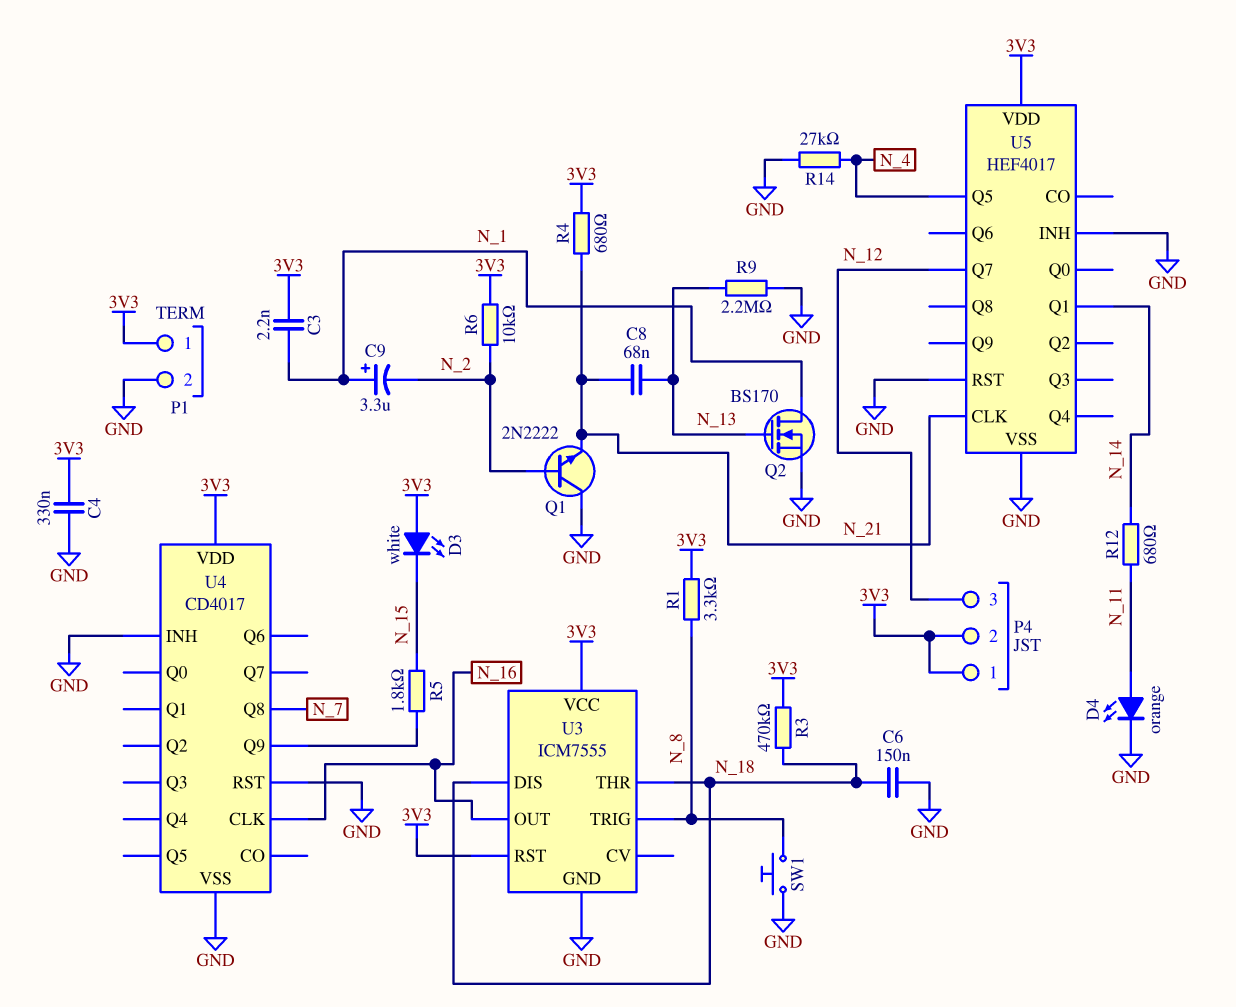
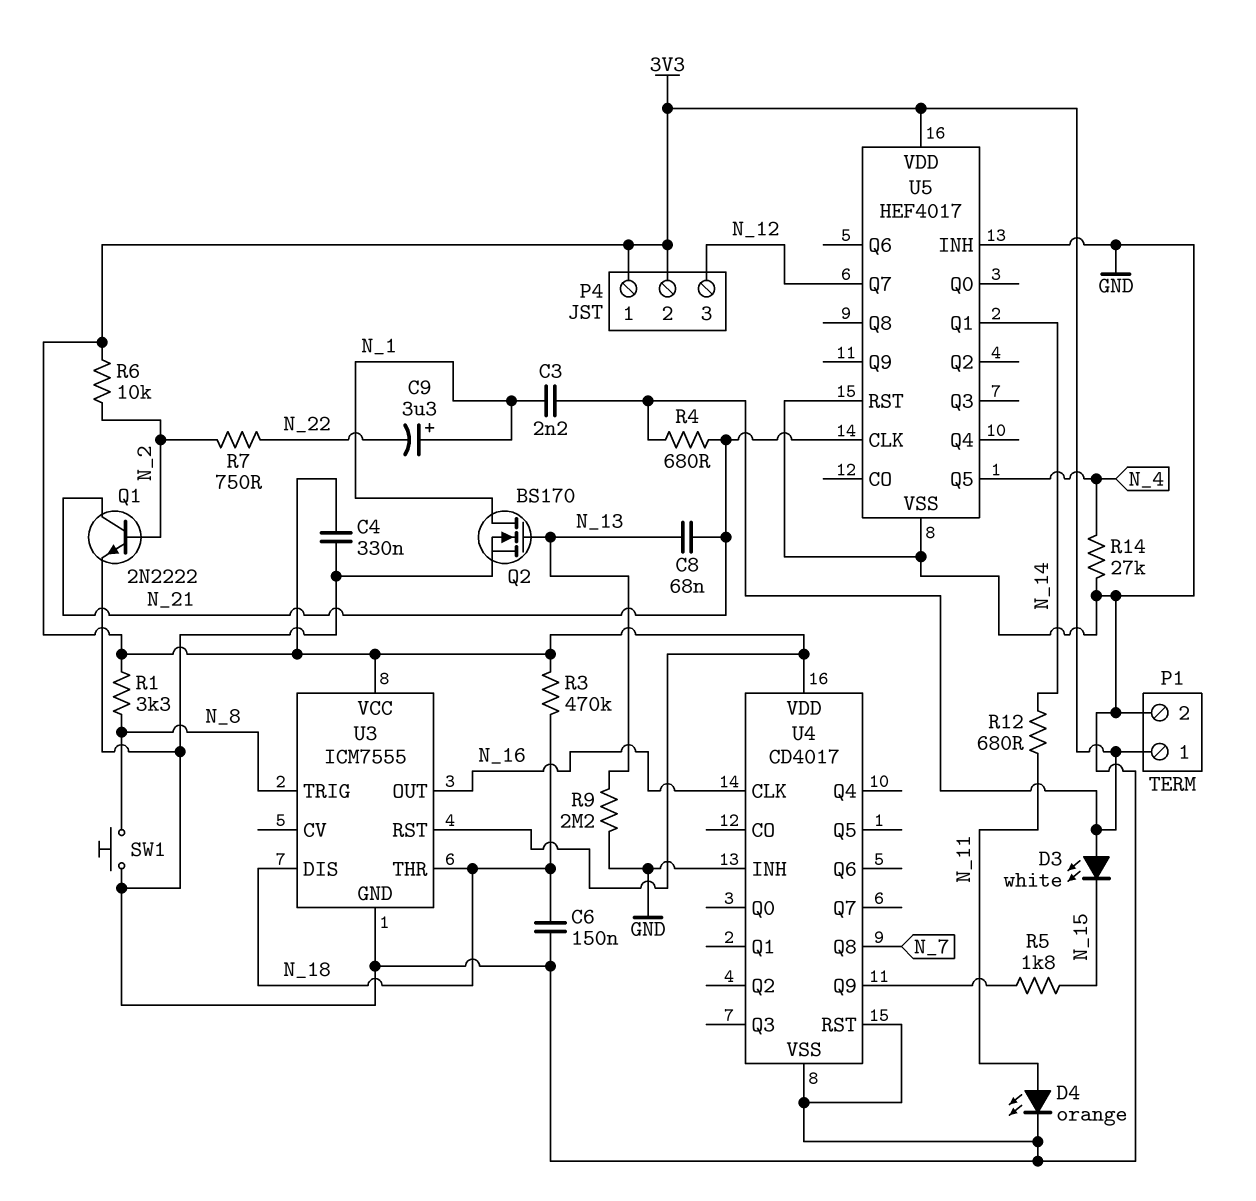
C9: 3.3uF (plus N_1, minus N_2) -> 3.3uF (plus N_1, minus N_22)
Q1: NPN 2N2222 (B N_2, C GND, E N_21) -> NPN 2N2222 (B N_2, C N_21, E GND)
R7: none -> 750 (N_2, N_22)

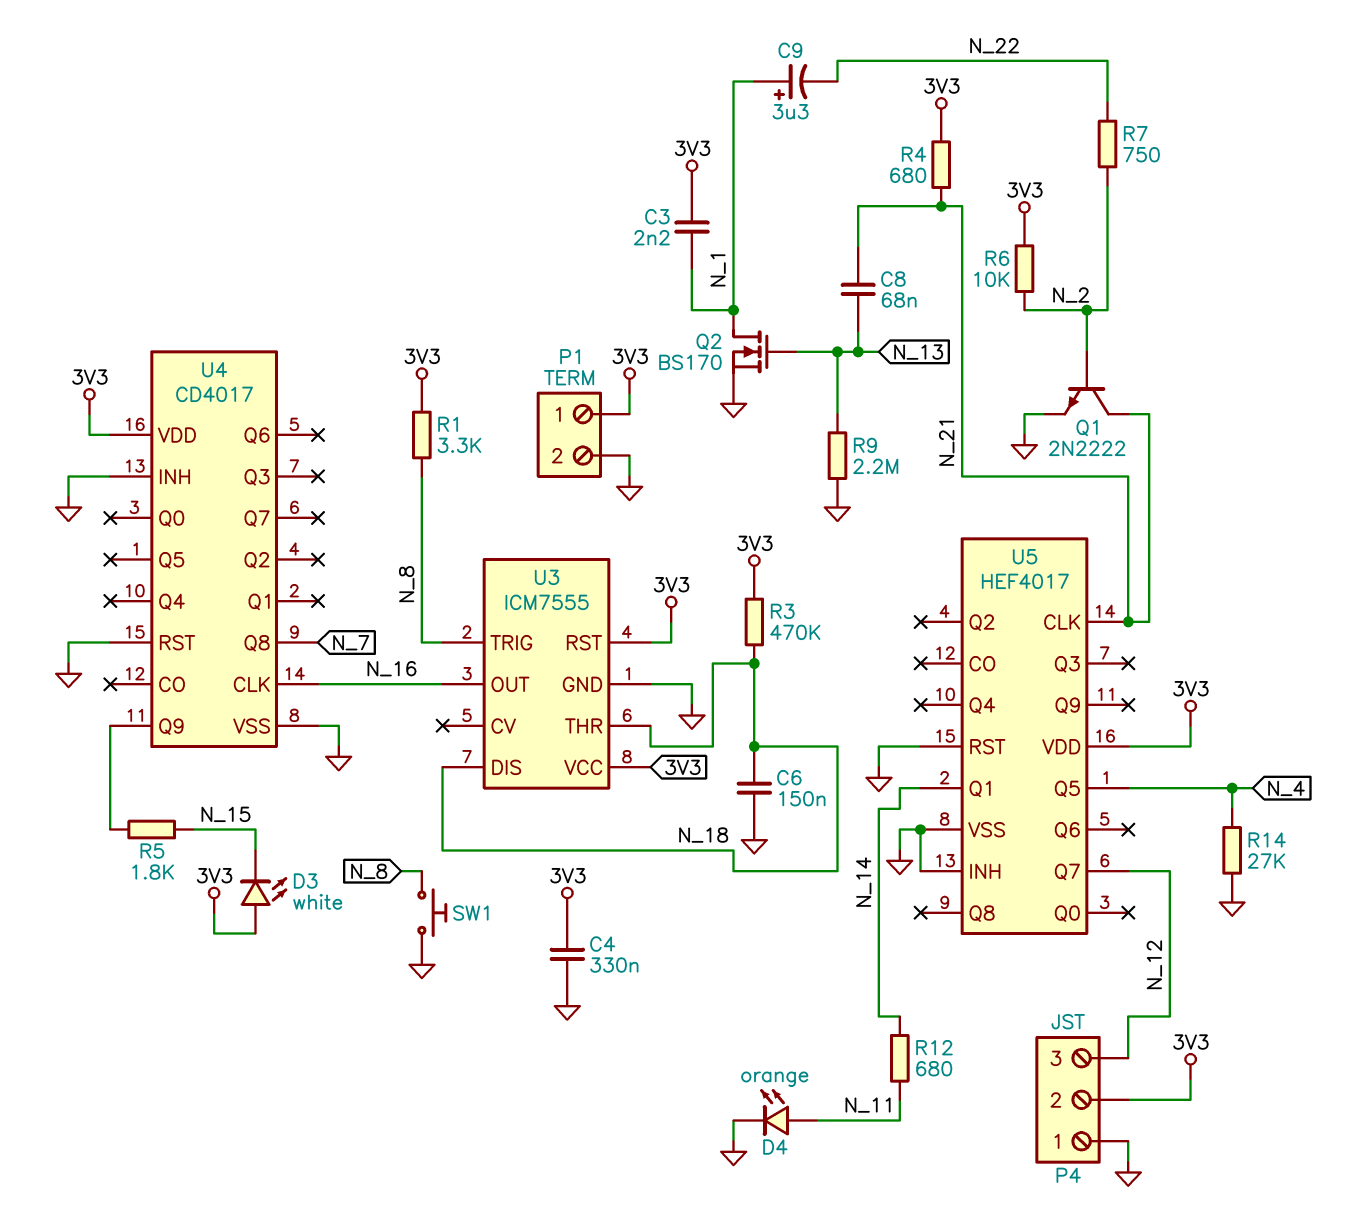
P4 pin 1: 3V3 -> GND

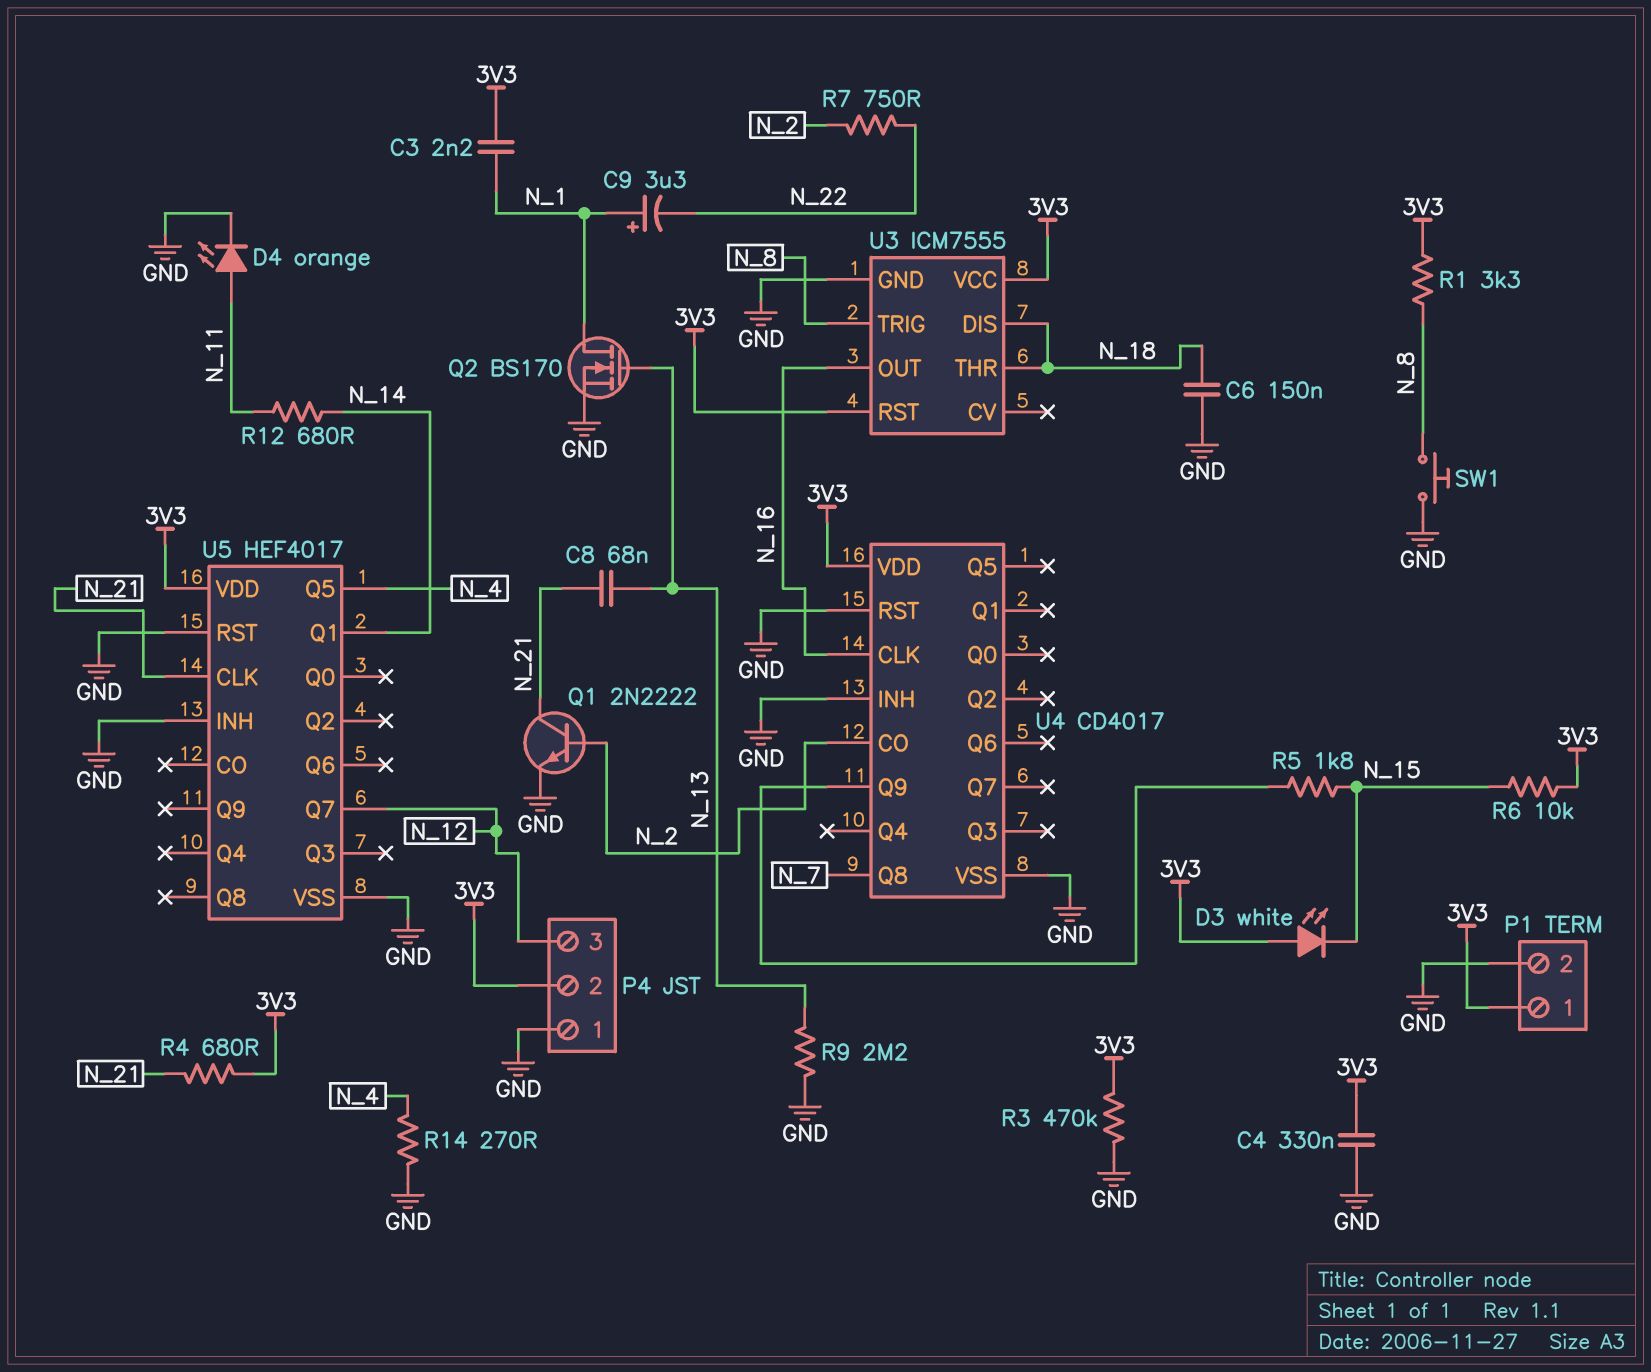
R3: 470k (3V3, N_18) -> 470k (3V3, GND)
R6: 10k (3V3, N_2) -> 10k (3V3, N_15)
R14: 27k (GND, N_4) -> 270 (GND, N_4)
U4 pin CO: none -> N_2

